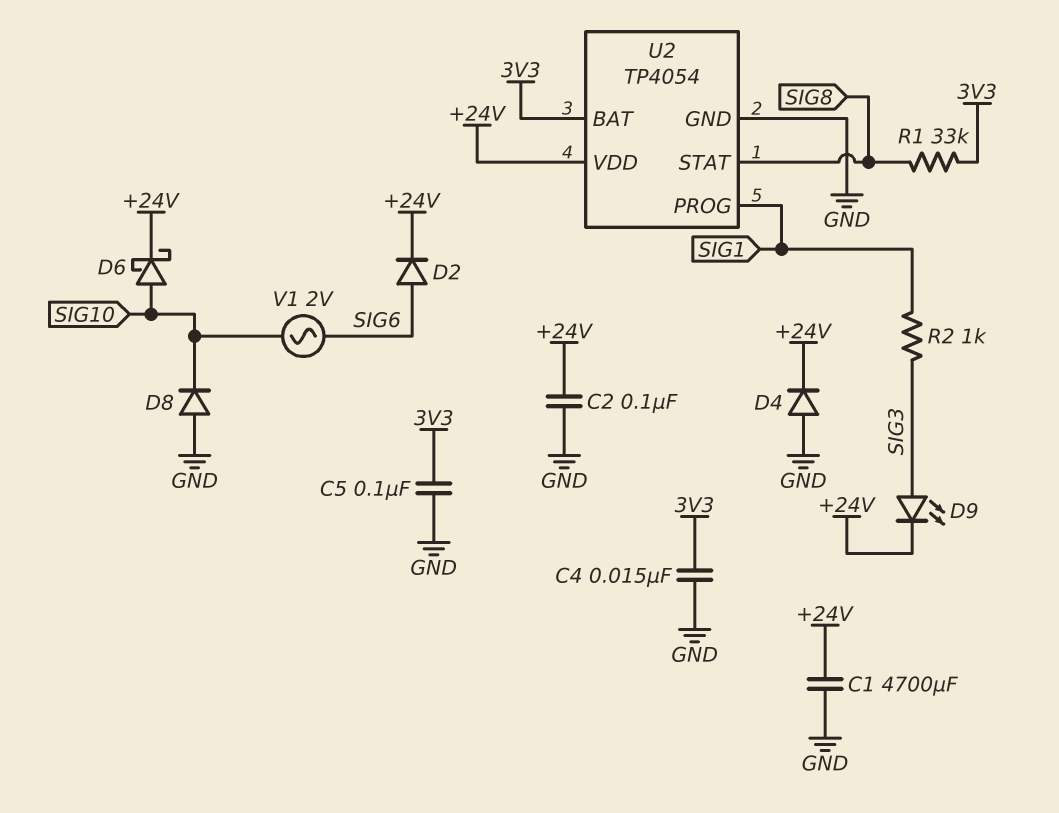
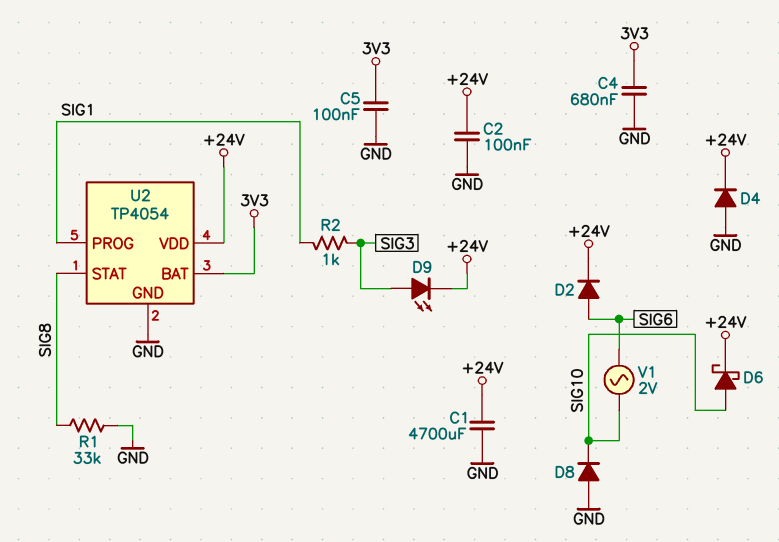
C4: 15nF (3V3, GND) -> 680nF (3V3, GND)
R1: 33k (3V3, SIG8) -> 33k (GND, SIG8)

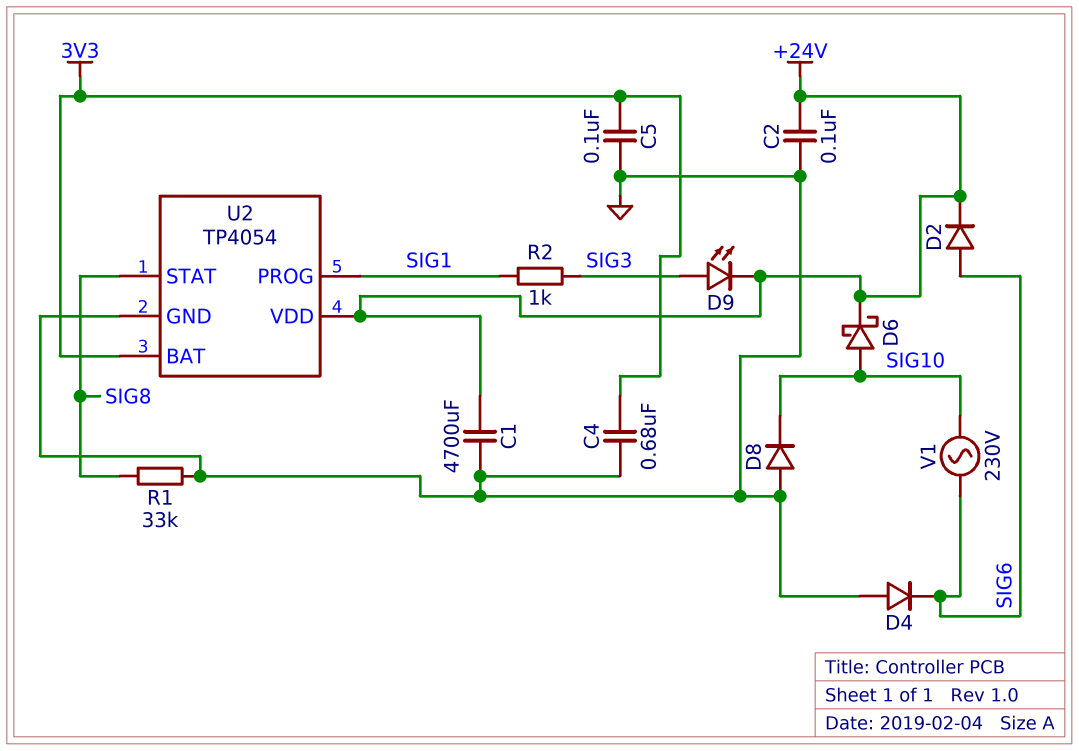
D4: diode (A GND, K +24V) -> diode (A GND, K SIG6)
V1: AC 2V (SIG6, SIG10) -> AC 230V (SIG6, SIG10)

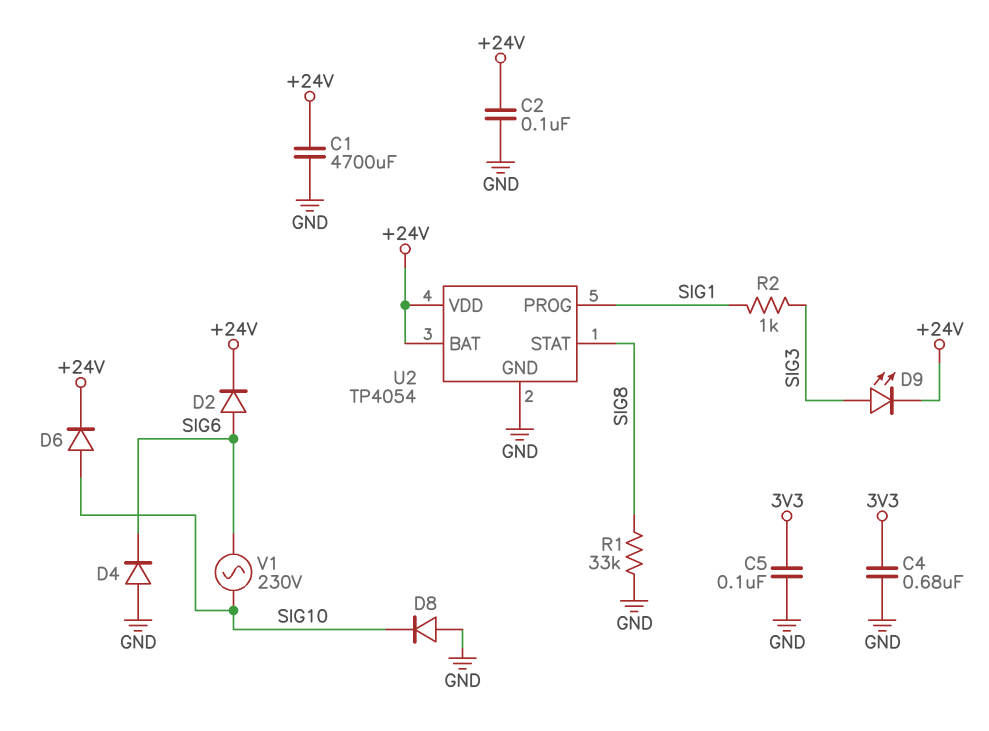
D6: schottky (A SIG10, K +24V) -> diode (A SIG10, K +24V)
U2 pin BAT: 3V3 -> +24V

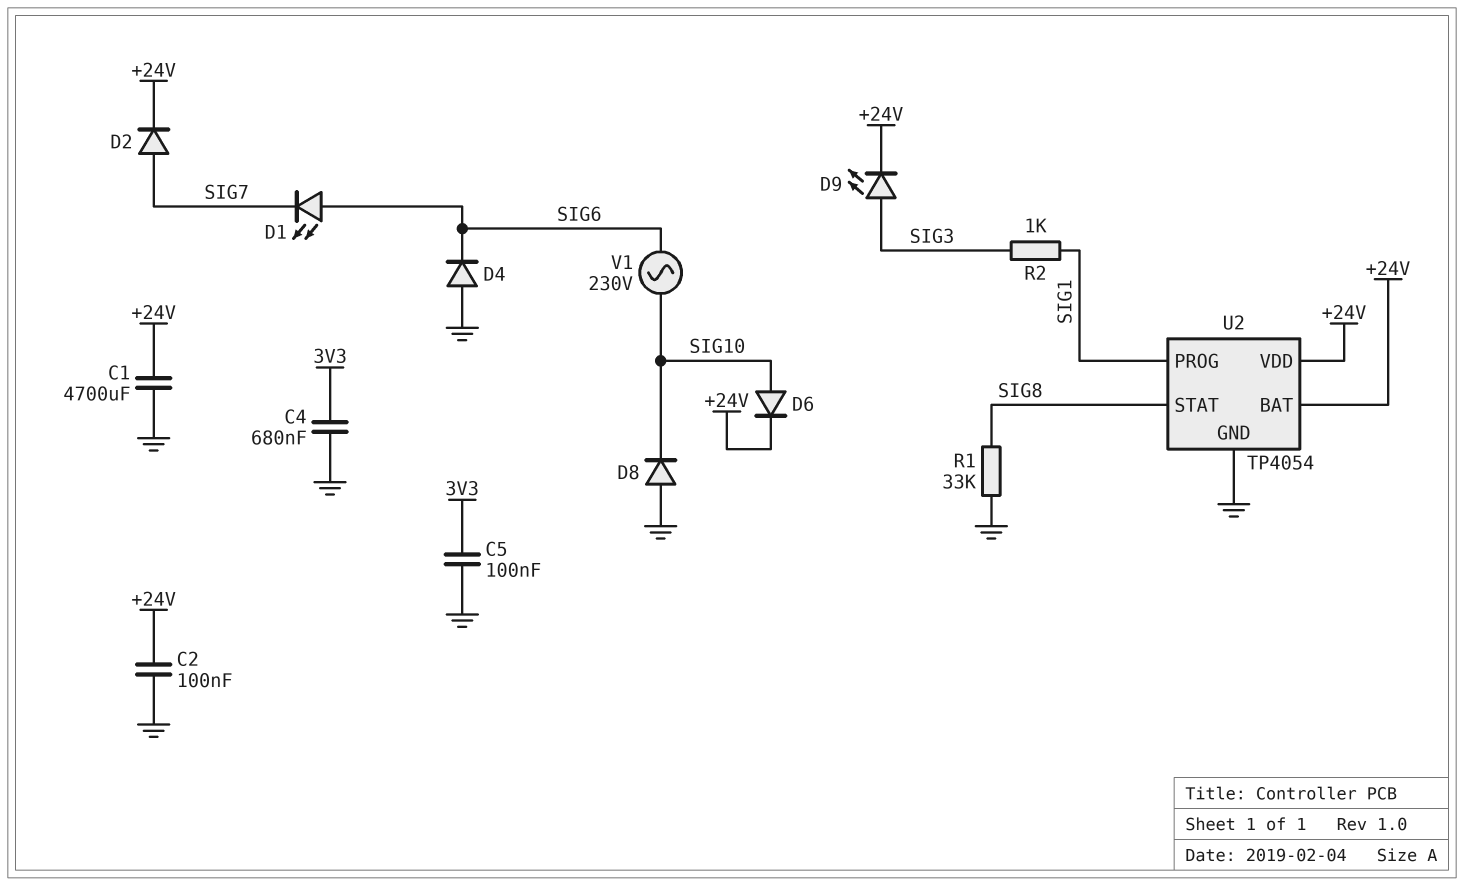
D1: none -> LED (A SIG6, K SIG7)
D2: diode (A SIG6, K +24V) -> diode (A SIG7, K +24V)

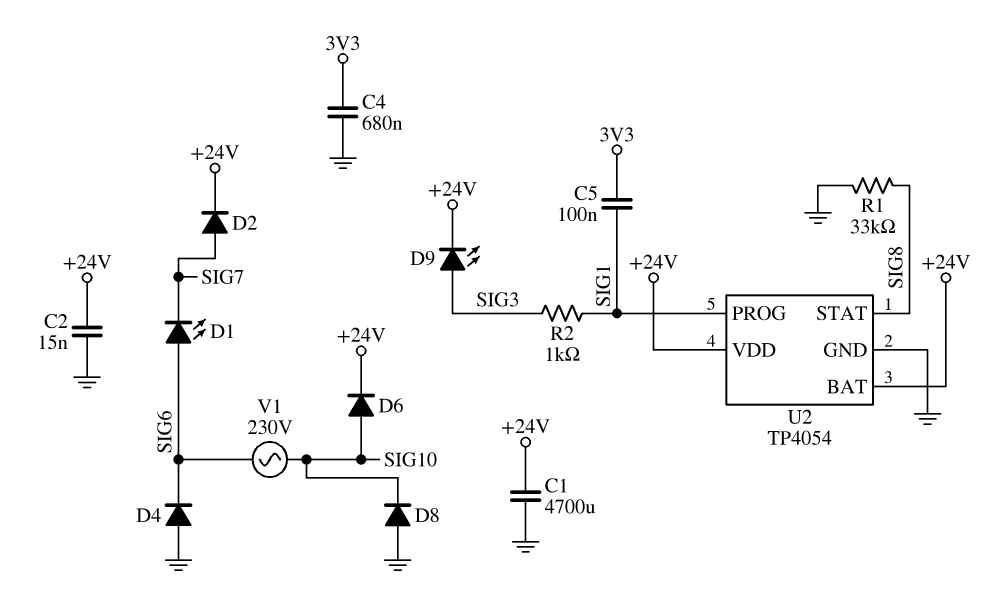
C2: 100nF (+24V, GND) -> 15nF (+24V, GND)
C5: 100nF (3V3, GND) -> 100nF (3V3, SIG1)

